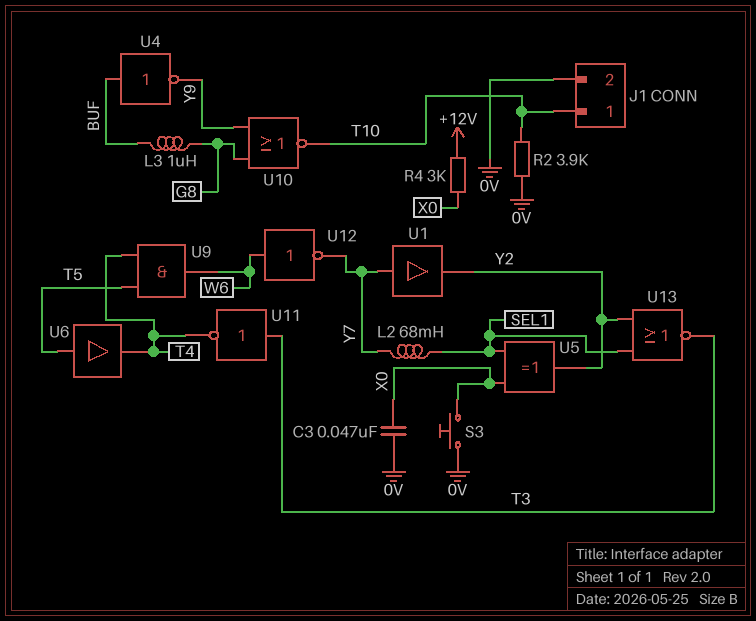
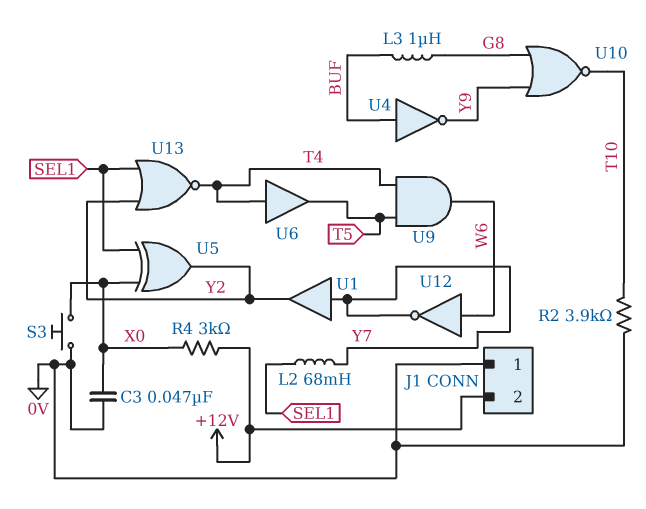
J1 pin 1: T10 -> 0V
J1 pin 2: 0V -> +12V
U6: buffer (in T5, out T4) -> buffer (in T4, out T5)
U11: NOT (in T3, out T4) -> none
U13: NOR (in SEL1, in Y2, out T3) -> NOR (in SEL1, in Y2, out T4)

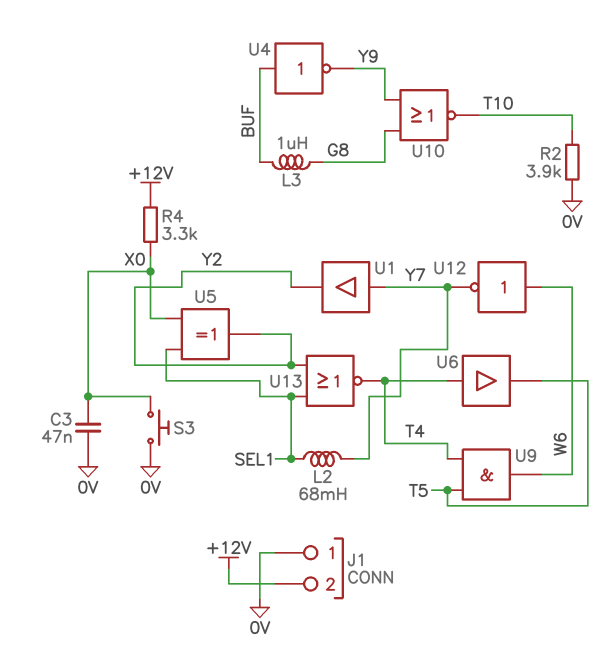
R4: 3k (+12V, X0) -> 3.3k (+12V, X0)

